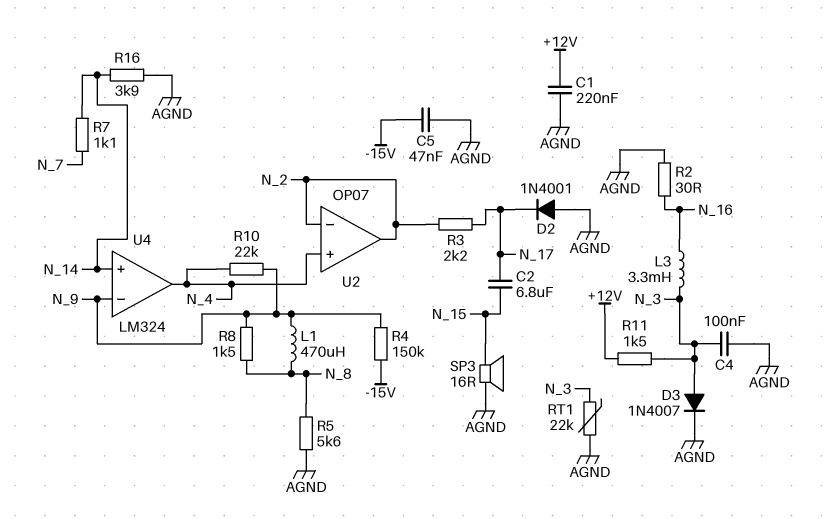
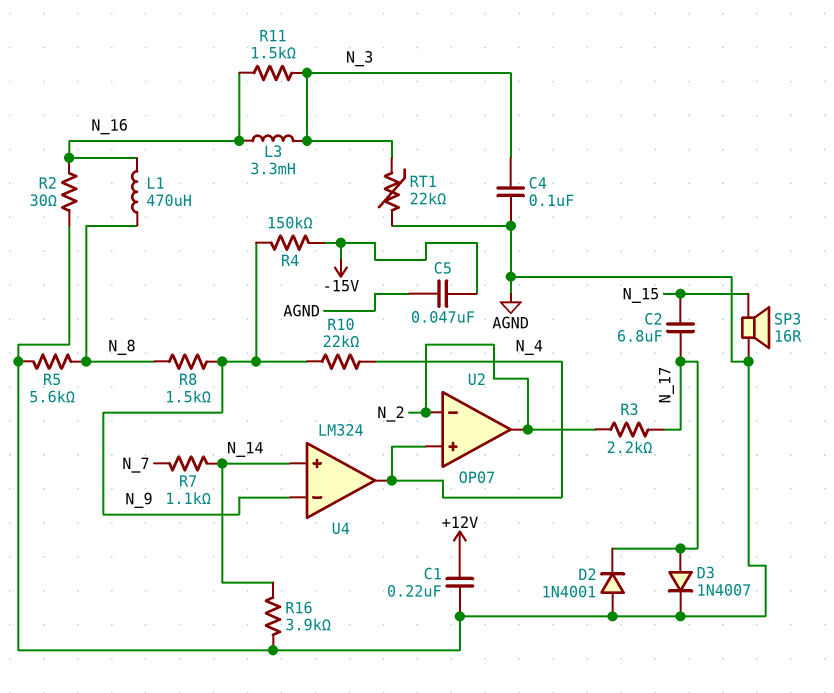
D3: diode 1N4007 (A N_3, K AGND) -> diode 1N4007 (A N_17, K AGND)
L1: 470uH (N_8, N_9) -> 470uH (N_8, N_16)
R11: 1.5k (+12V, N_3) -> 1.5k (N_3, N_16)

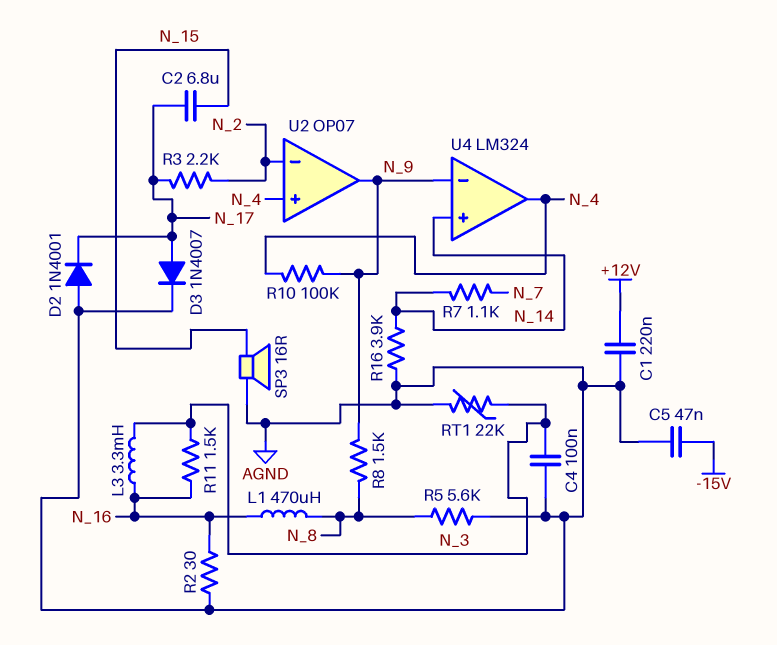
R4: 150k (-15V, N_9) -> none
R10: 22k (N_4, N_9) -> 100k (N_4, N_9)
U2 pin out: N_2 -> N_9

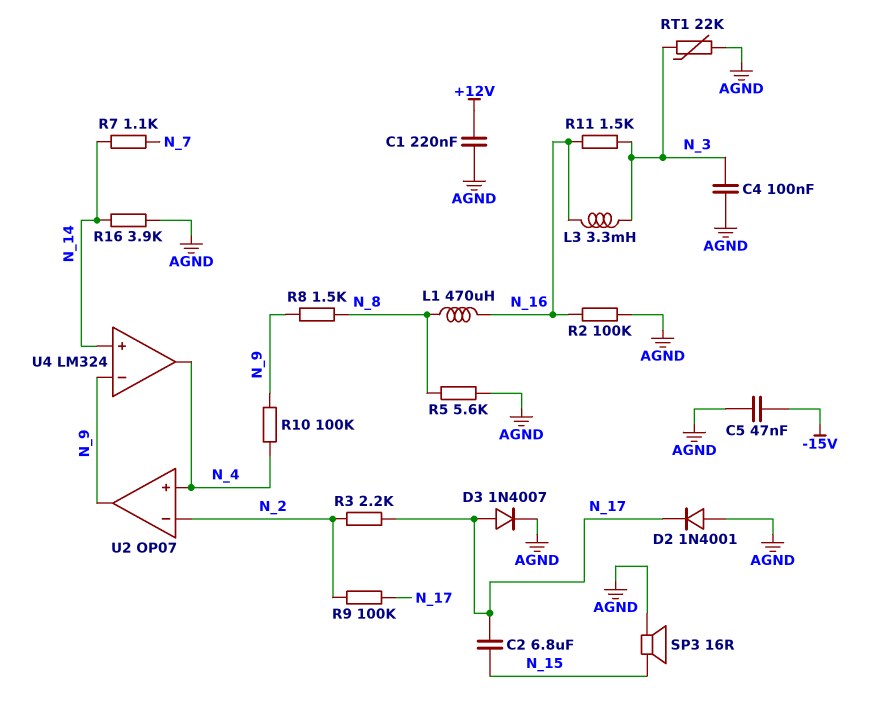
R2: 30 (AGND, N_16) -> 100k (AGND, N_16)
R9: none -> 100k (N_2, N_17)

